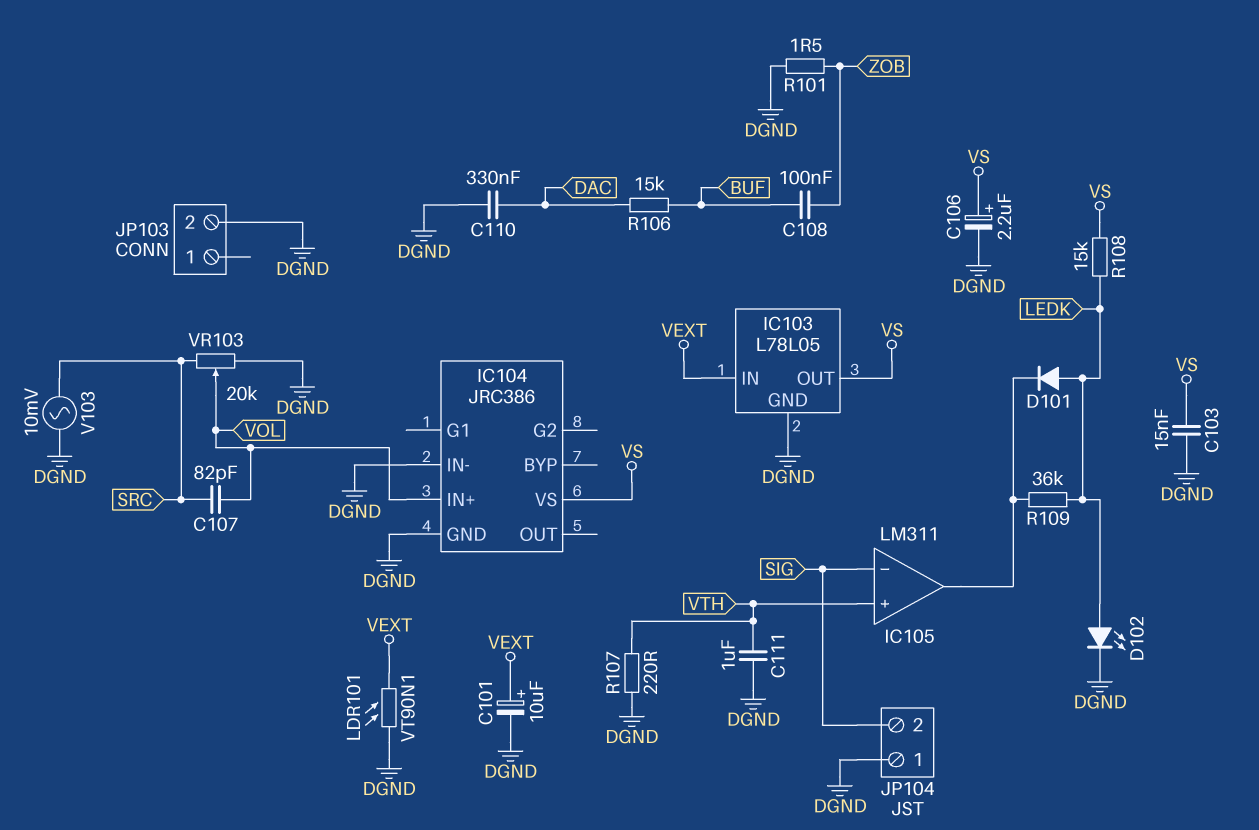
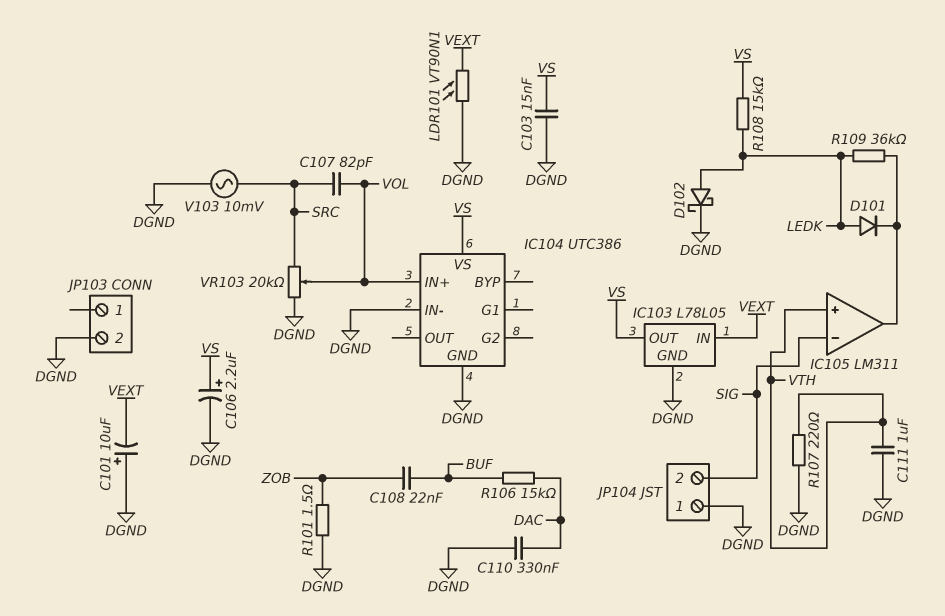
C101: 10uF (plus VEXT, minus DGND) -> 10uF (plus DGND, minus VEXT)
C108: 100nF (BUF, ZOB) -> 22nF (BUF, ZOB)
D102: LED (A LEDK, K DGND) -> schottky (A LEDK, K DGND)
IC104: JRC386 -> UTC386

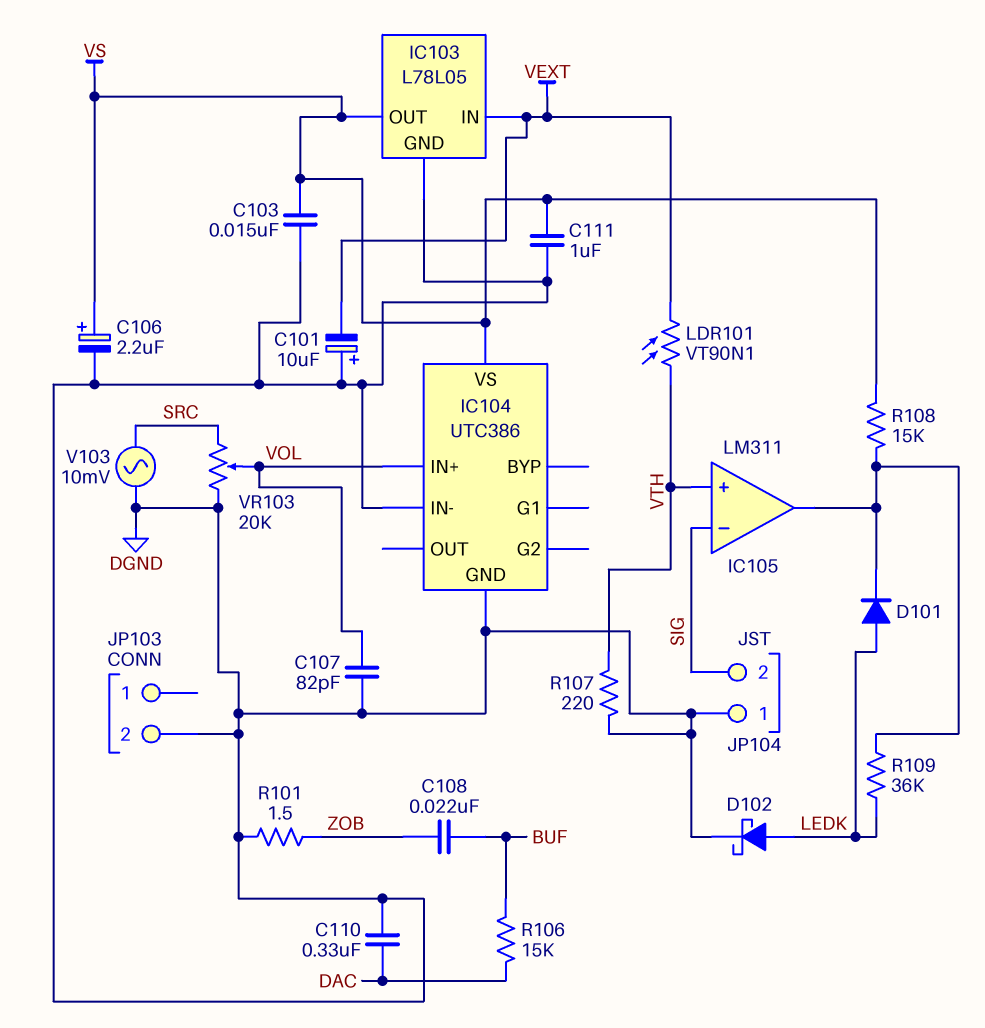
C107: 82pF (SRC, VOL) -> 82pF (DGND, VOL)
C111: 1uF (DGND, VTH) -> 1uF (DGND, VS)
LDR101: VT90N1 (DGND, VEXT) -> VT90N1 (VEXT, VTH)
R108: 15k (LEDK, VS) -> 15k (IC105/out, VS)

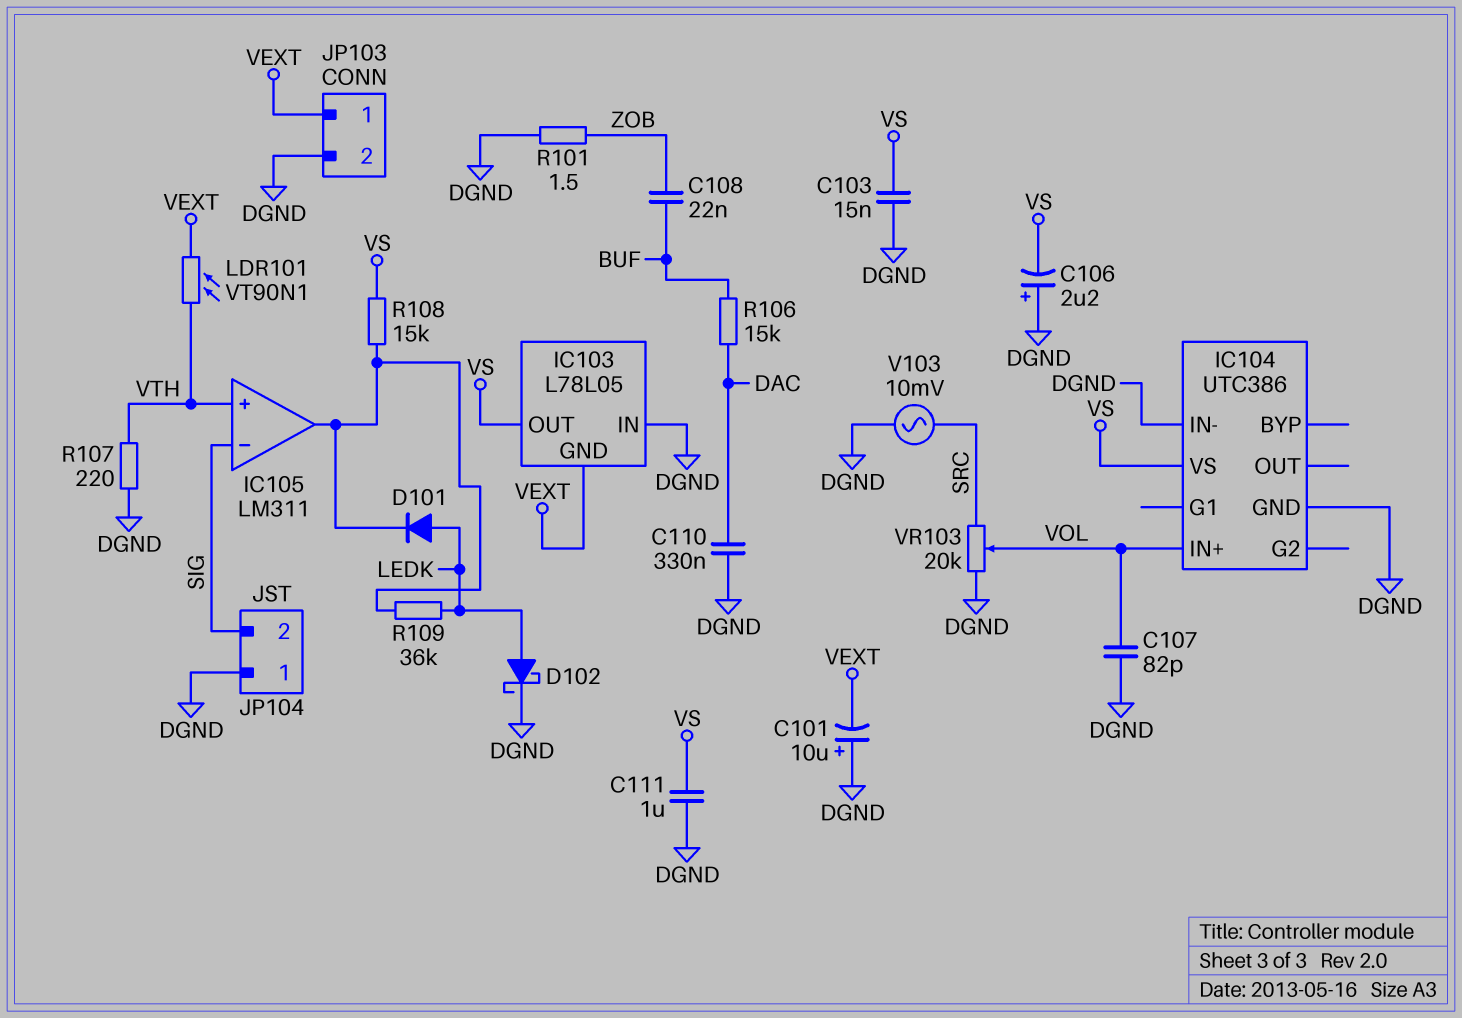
C106: 2.2uF (plus VS, minus DGND) -> 2.2uF (plus DGND, minus VS)
IC103 pin GND: DGND -> VEXT
IC103 pin IN: VEXT -> DGND
JP103 pin 1: none -> VEXT

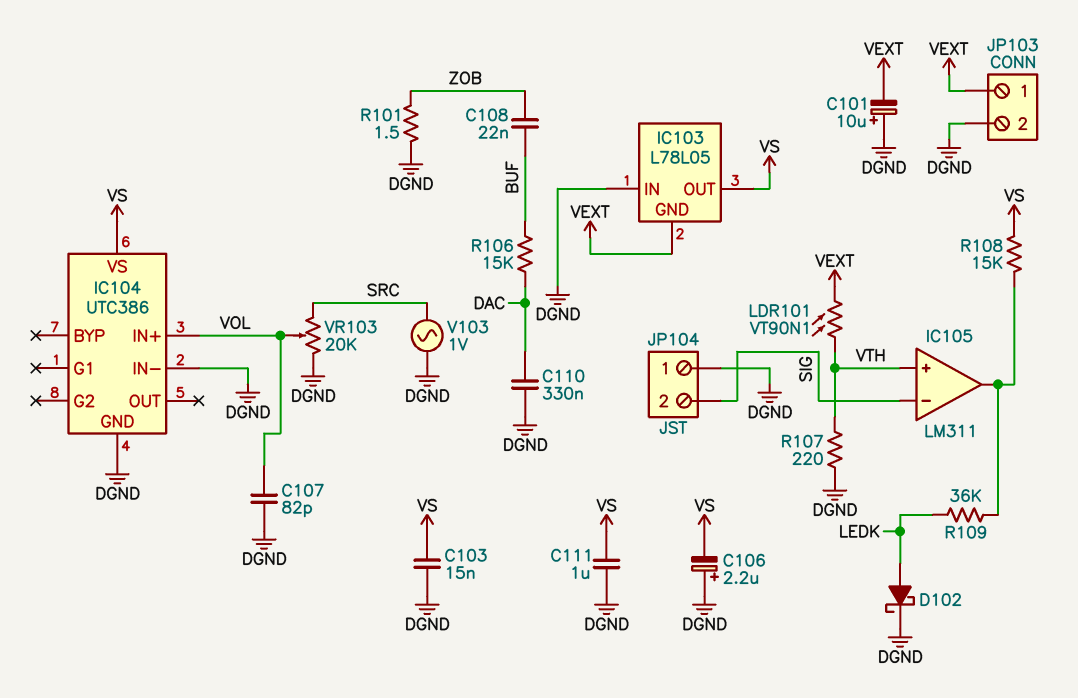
D101: diode (A LEDK, K IC105/out) -> none
V103: AC 10mV (DGND, SRC) -> AC 1V (DGND, SRC)

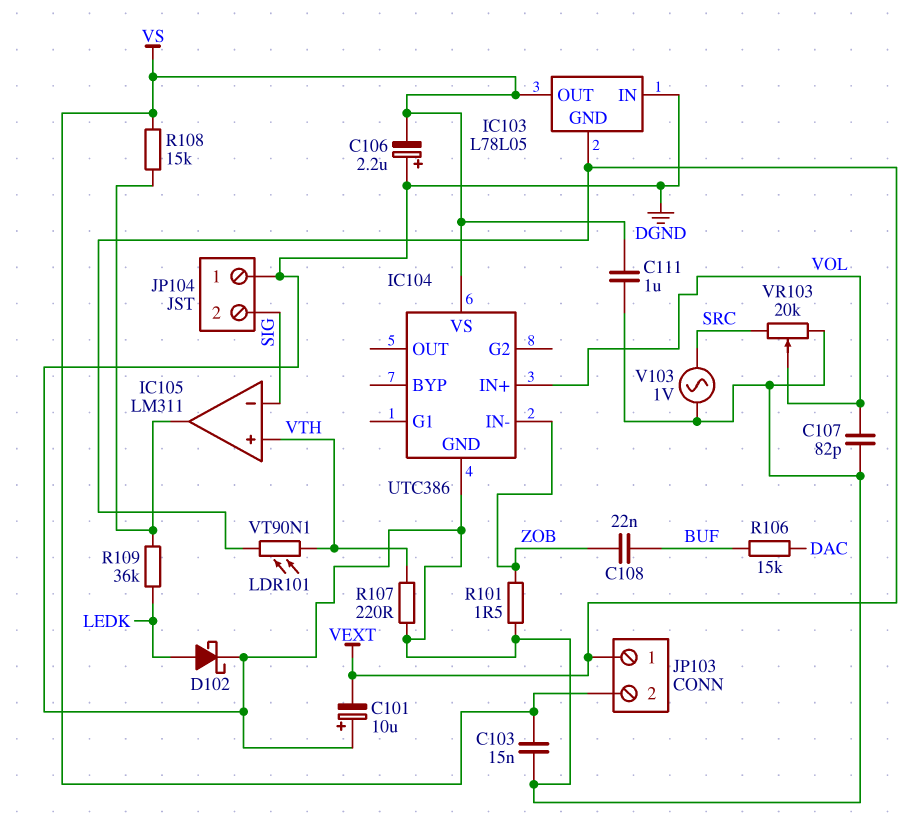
C110: 330nF (DAC, DGND) -> none
IC104 pin IN-: DGND -> ZOB
JP103 pin 2: DGND -> VS

